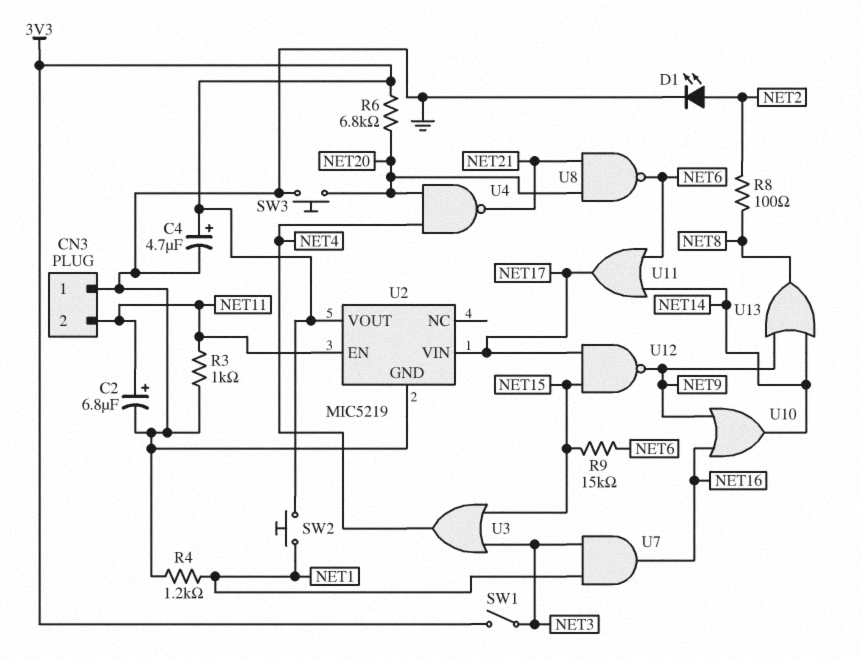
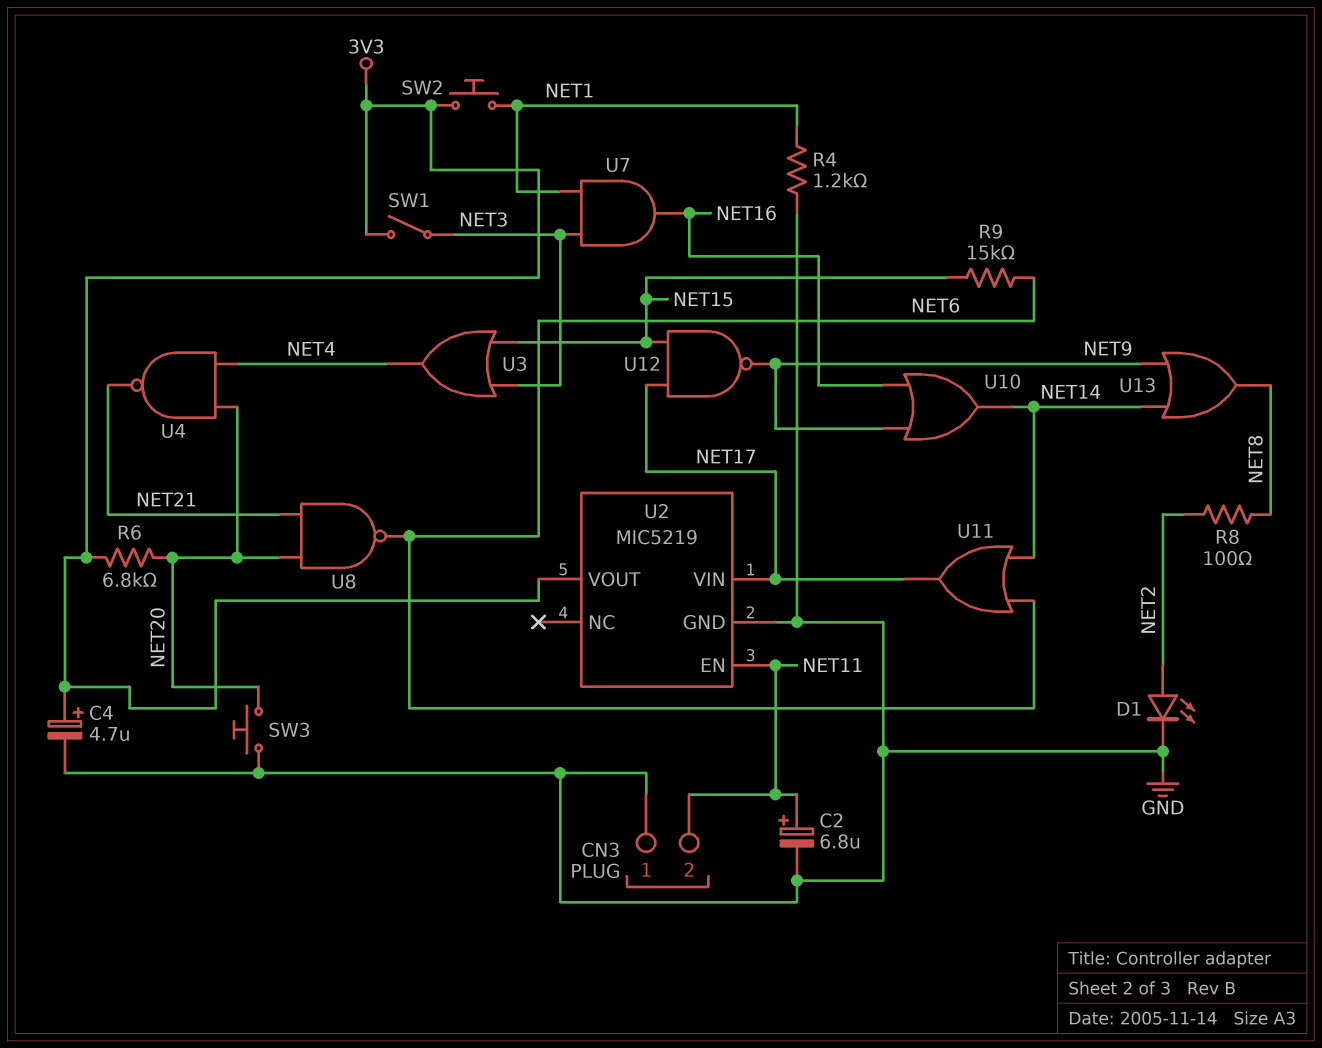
R3: 1k (GND, NET11) -> none

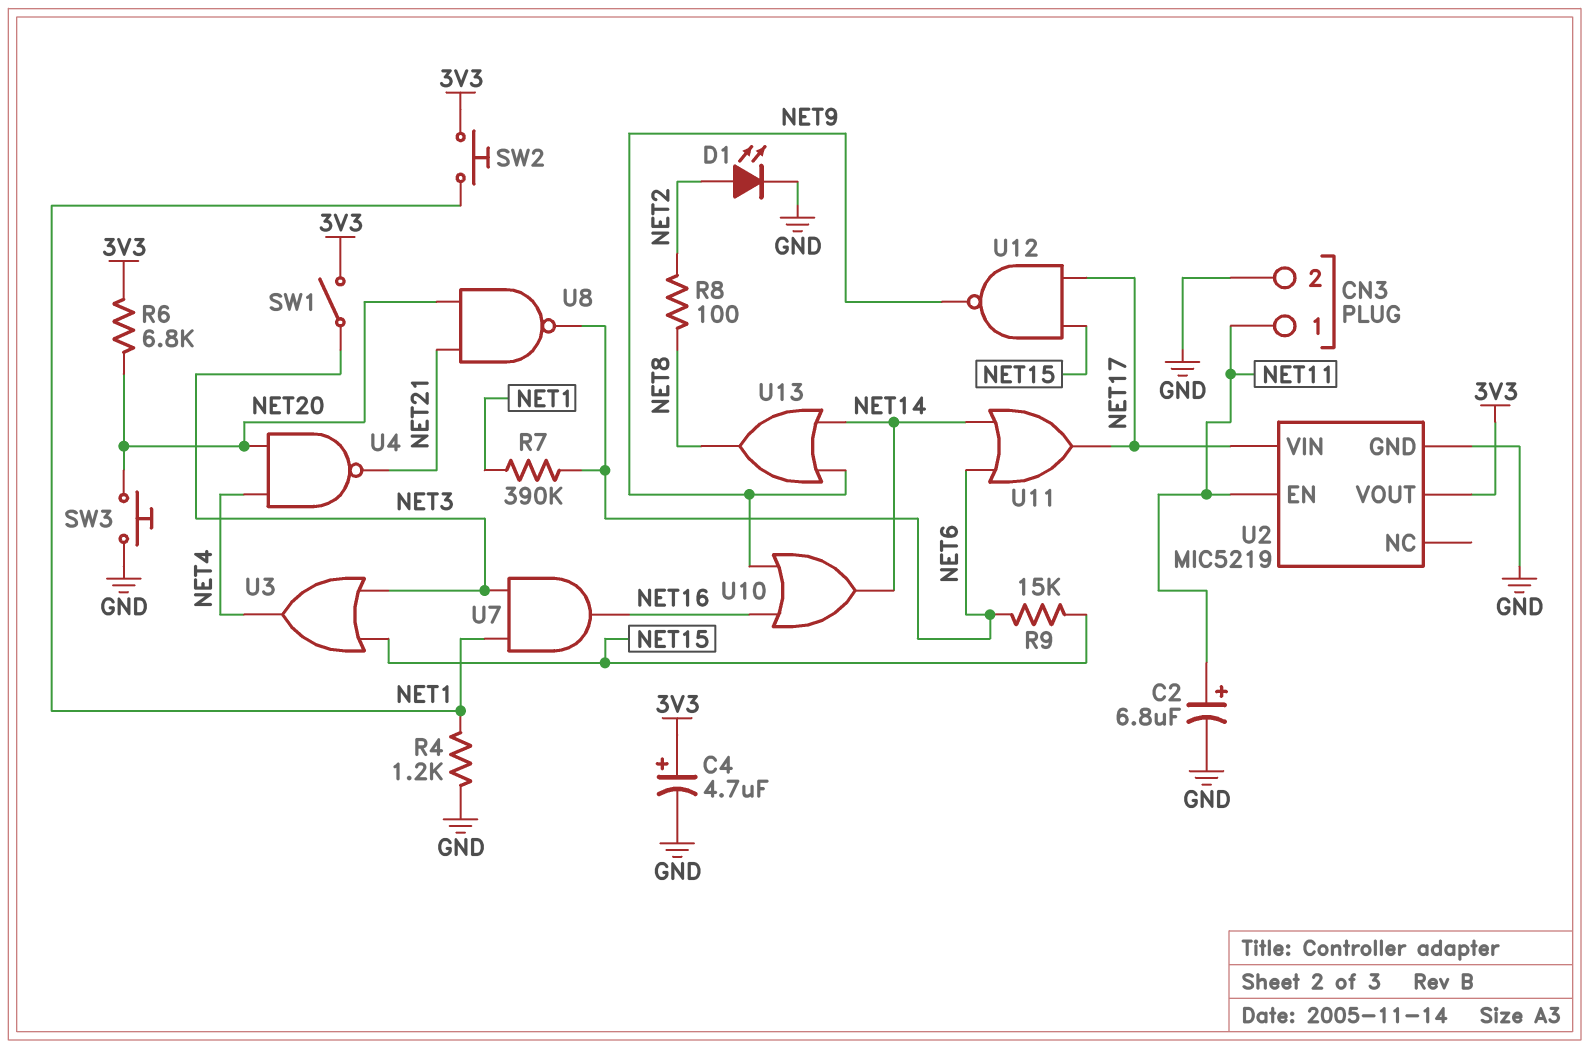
CN3 pin 1: GND -> NET11
CN3 pin 2: NET11 -> GND
R7: none -> 390k (NET1, NET6)

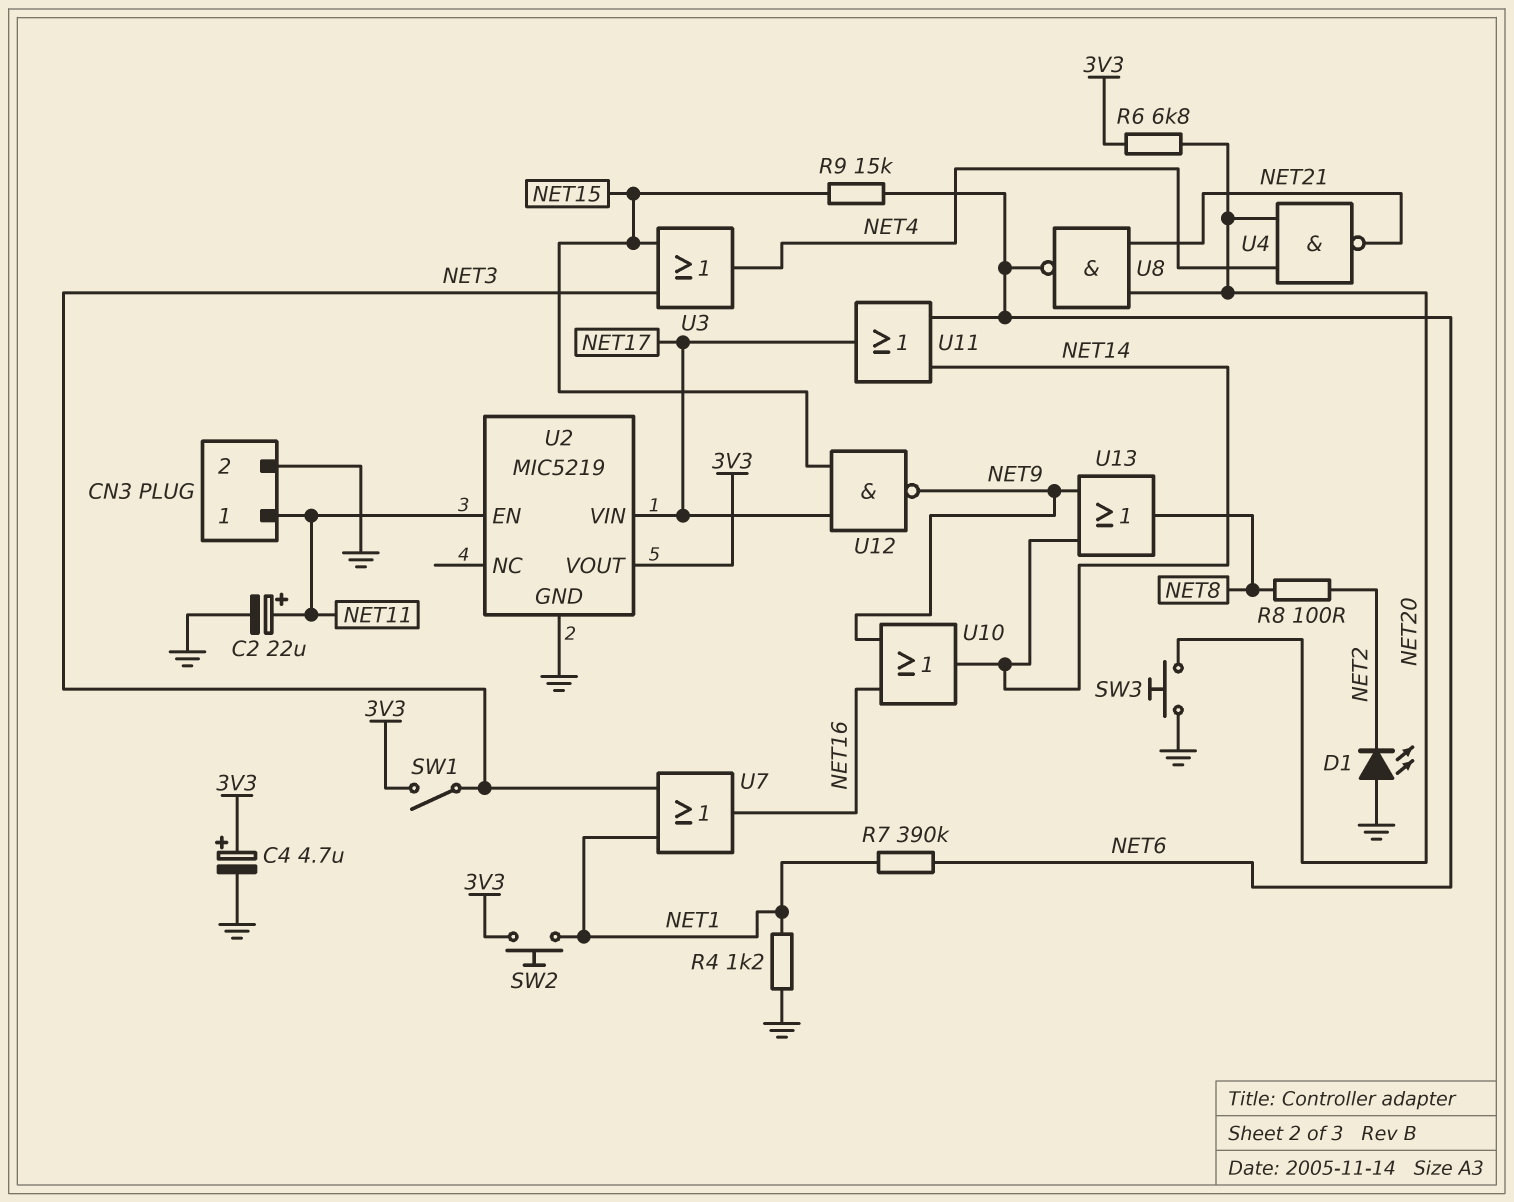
C2: 6.8uF (plus NET11, minus GND) -> 22uF (plus NET11, minus GND)
D1: LED (A NET2, K GND) -> LED (A GND, K NET2)
U7: AND (in NET1, in NET3, out NET16) -> OR (in NET1, in NET3, out NET16)

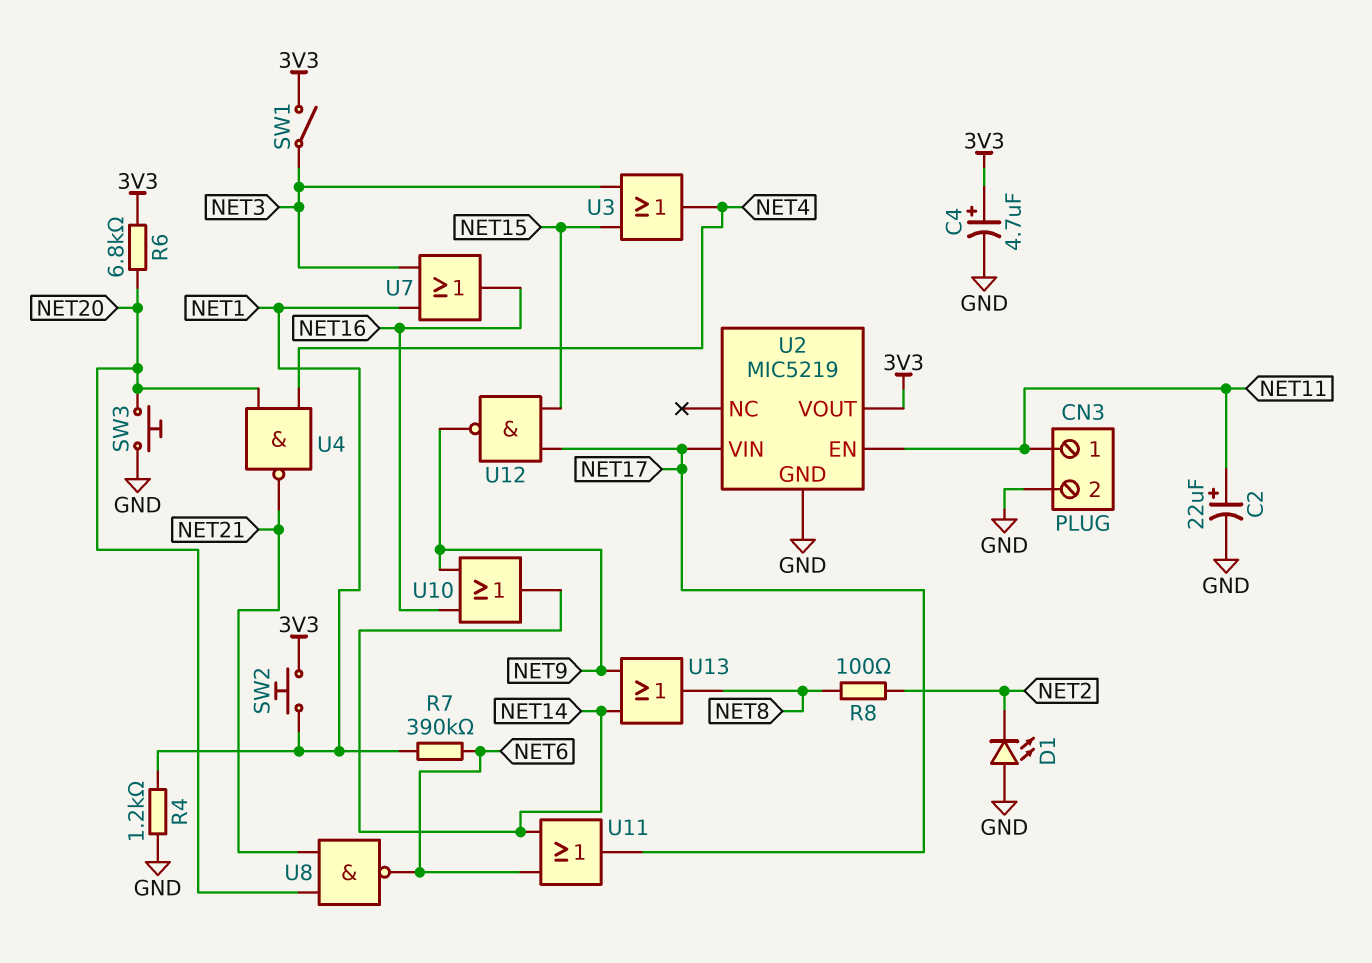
R9: 15k (NET6, NET15) -> none

